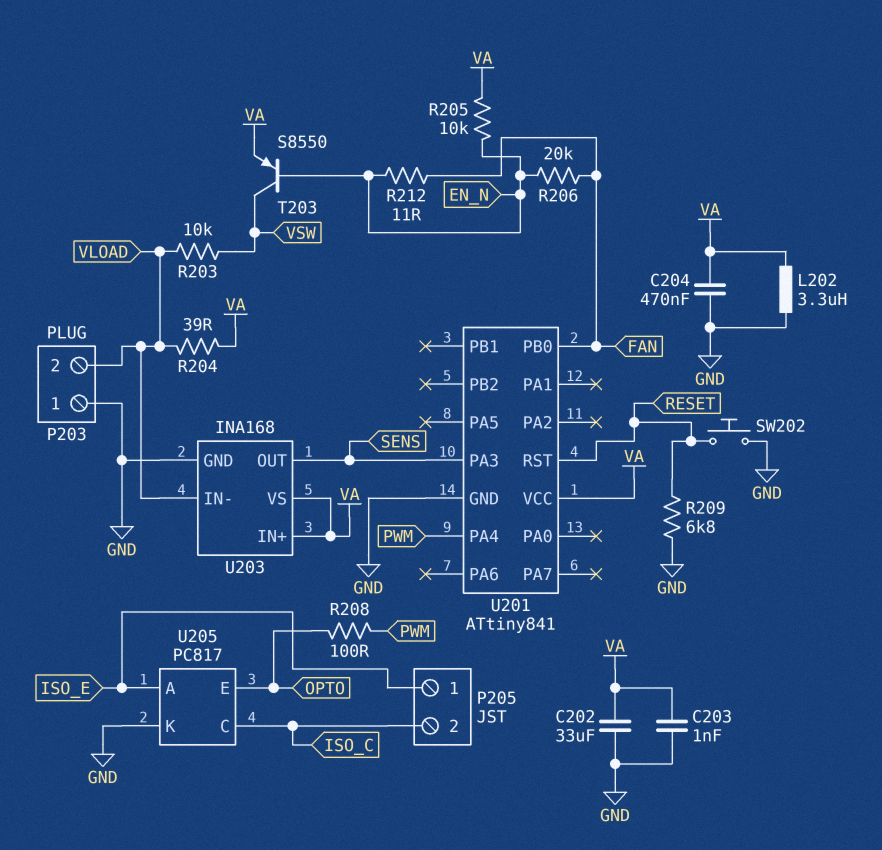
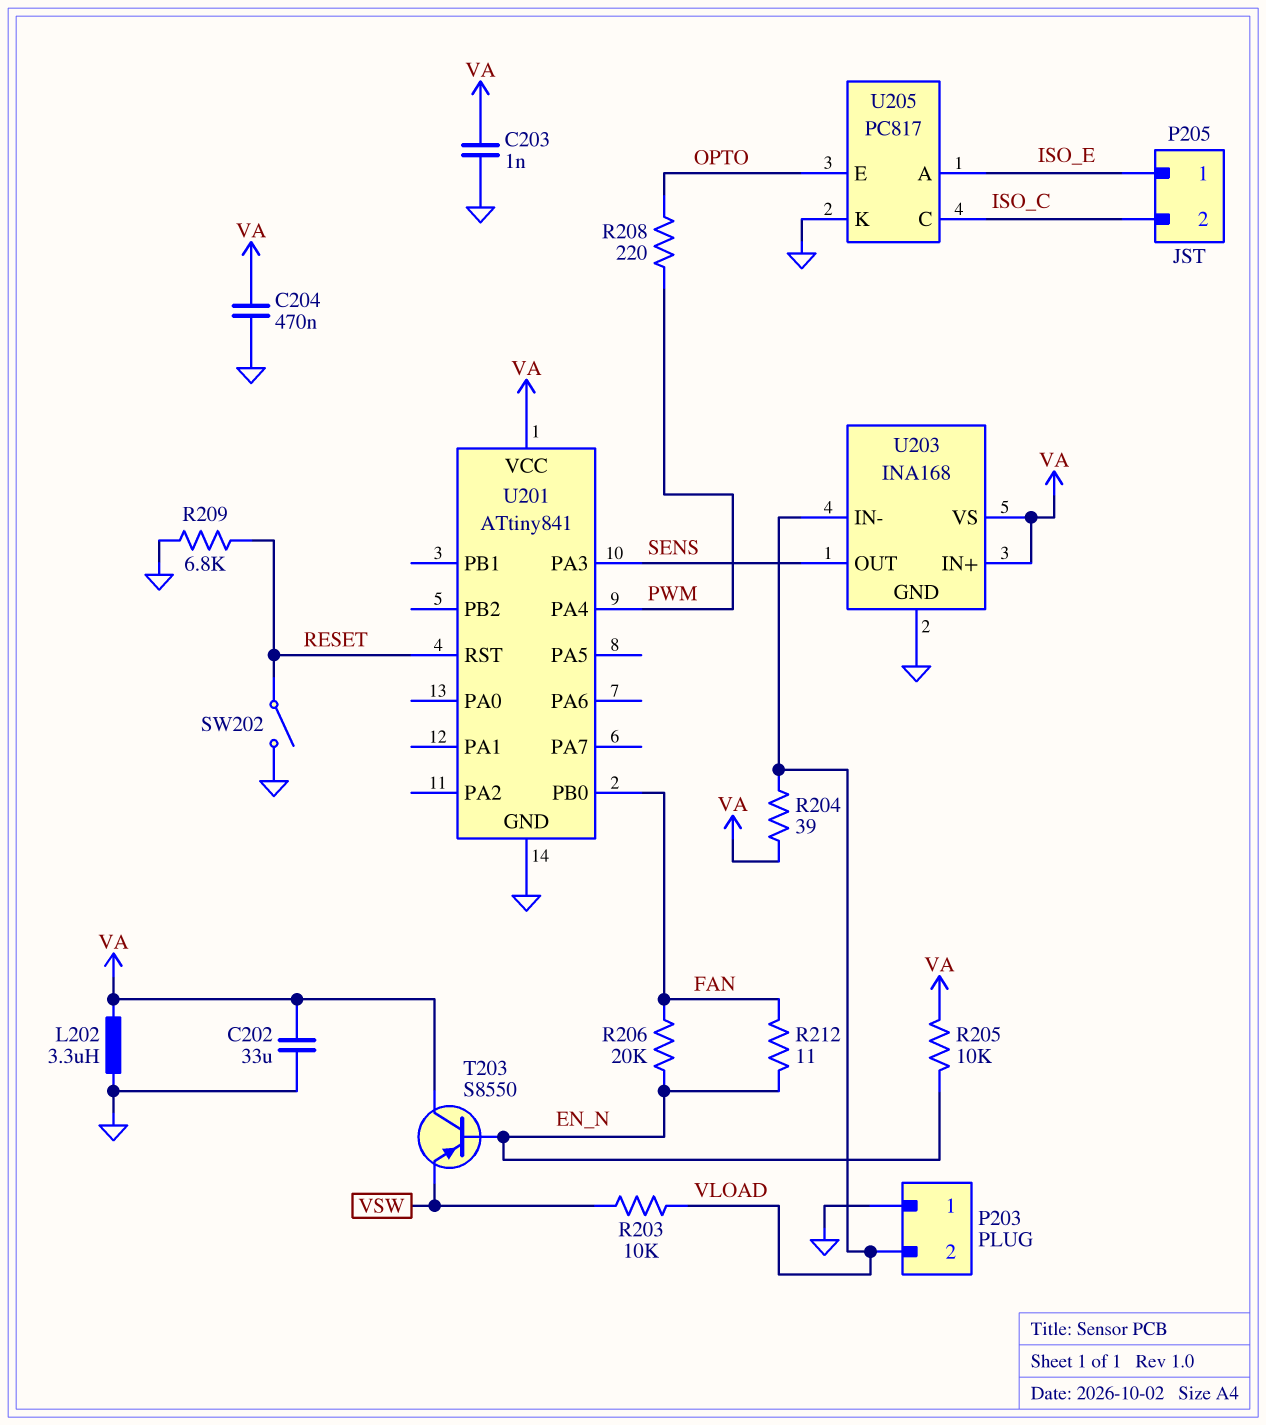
R208: 100 (OPTO, PWM) -> 220 (OPTO, PWM)
SW202: button (GND, RESET) -> switch (GND, RESET)
T203: PNP S8550 (B EN_N, C VSW, E VA) -> PNP S8550 (B EN_N, C VA, E VSW)

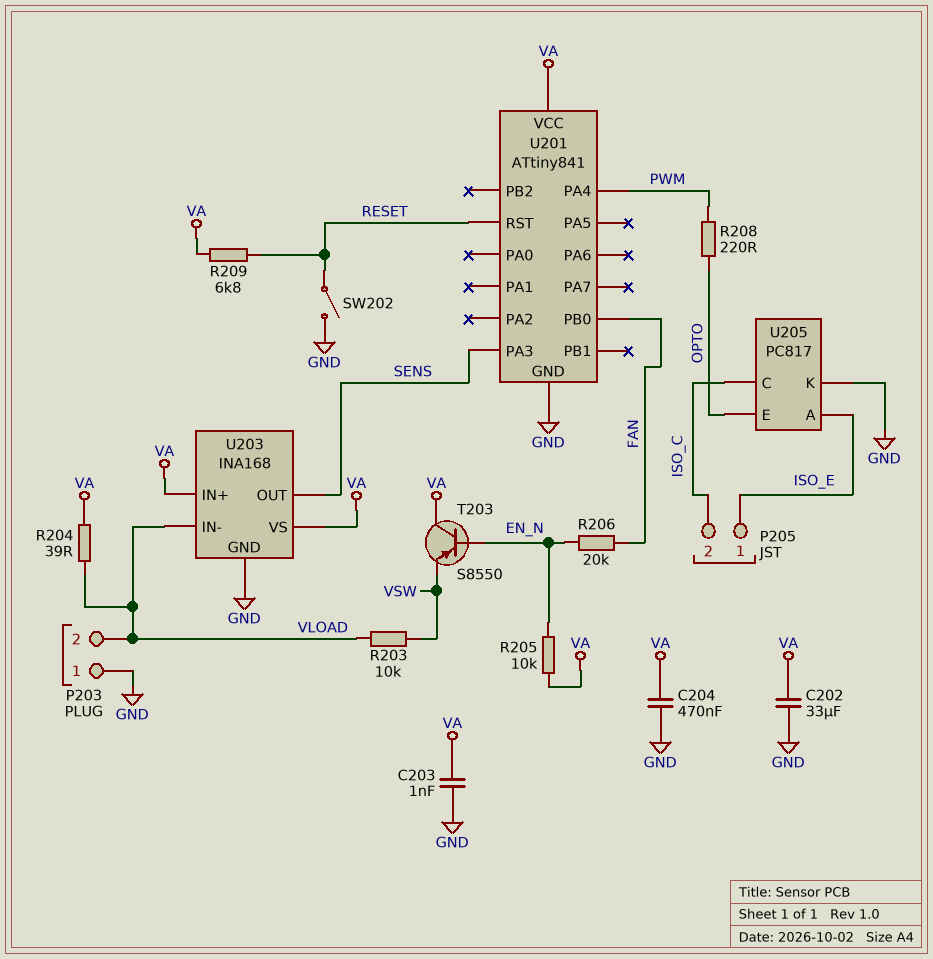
L202: 3.3uH (GND, VA) -> none
R209: 6.8k (GND, RESET) -> 6.8k (RESET, VA)
R212: 11 (EN_N, FAN) -> none

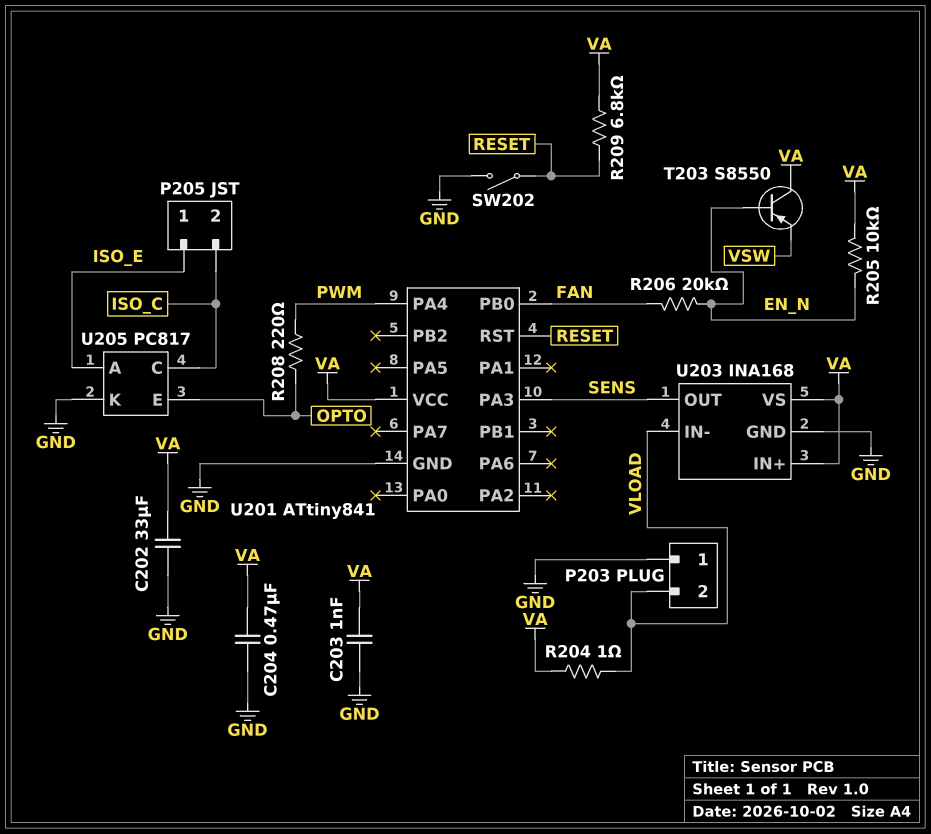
R203: 10k (VLOAD, VSW) -> none
R204: 39 (VA, VLOAD) -> 1 (VA, VLOAD)

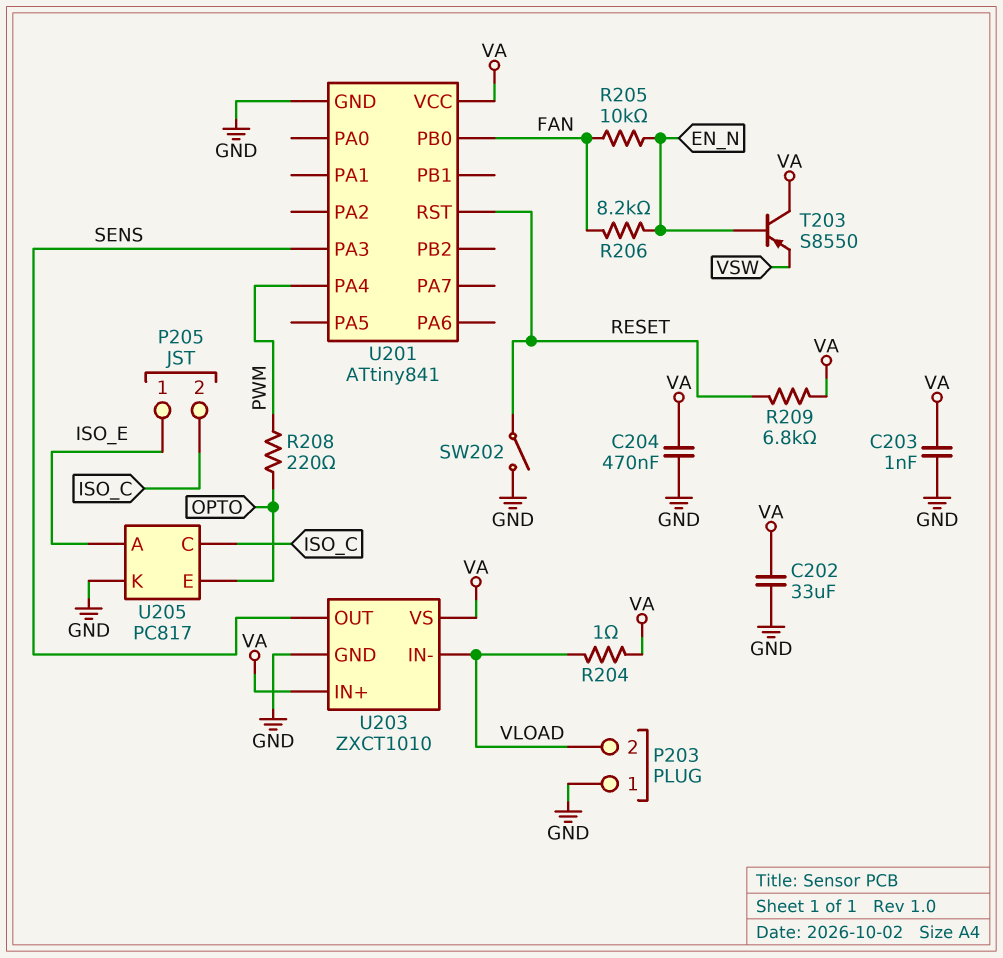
R205: 10k (EN_N, VA) -> 10k (EN_N, FAN)
R206: 20k (EN_N, FAN) -> 8.2k (EN_N, FAN)
U203: INA168 -> ZXCT1010

